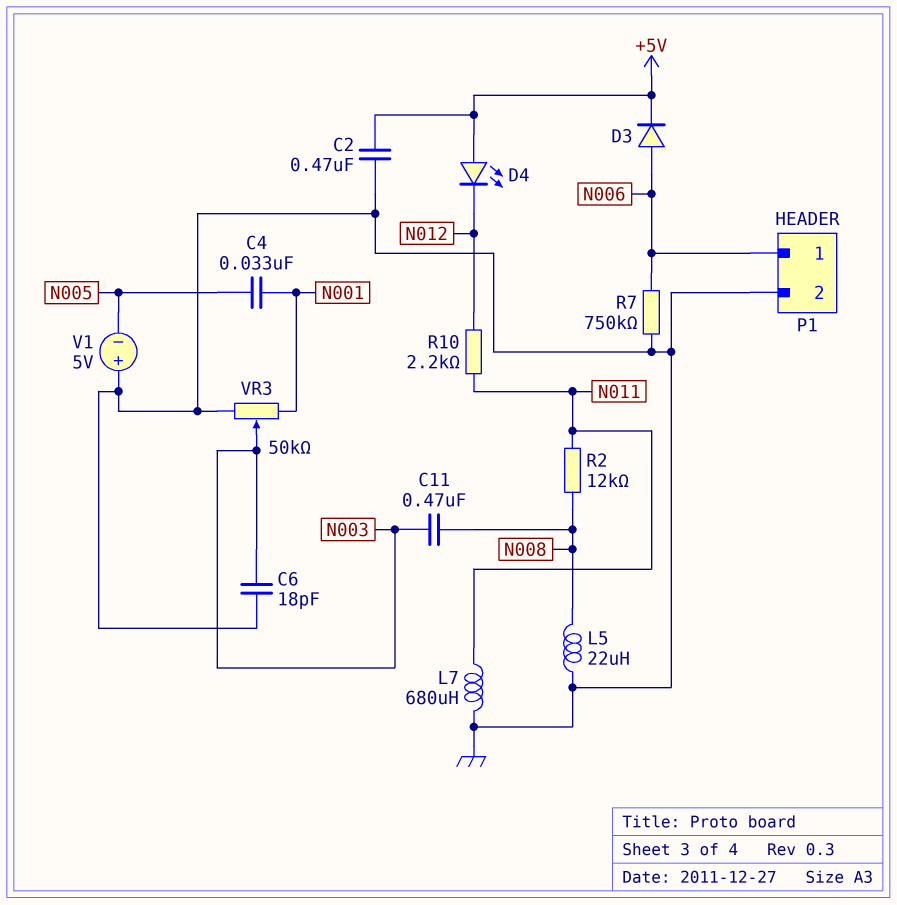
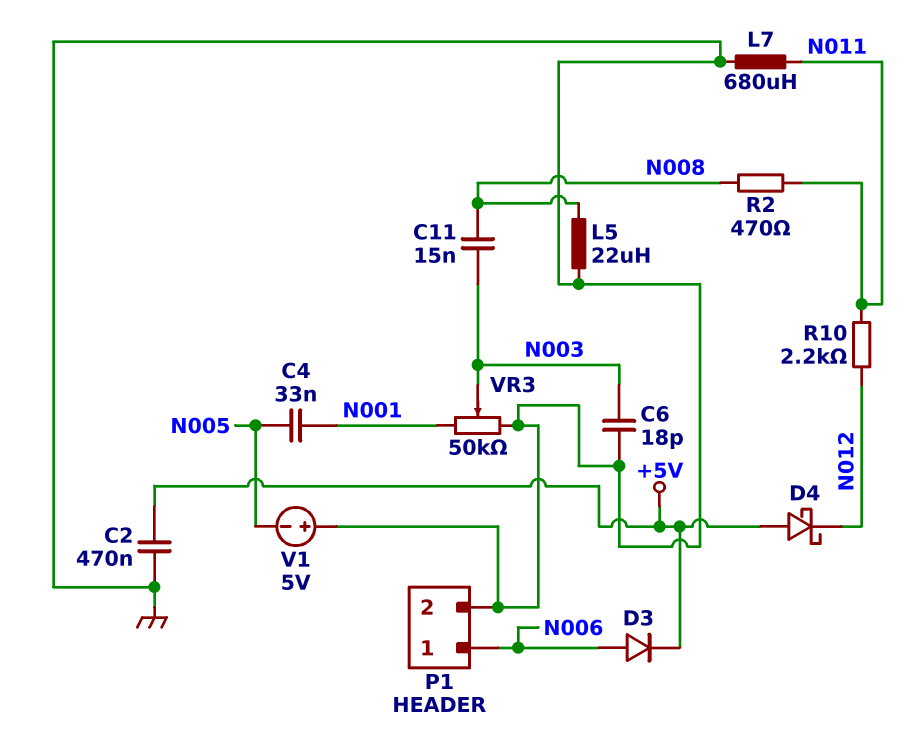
C11: 470nF (N003, N008) -> 15nF (N003, N008)
D4: LED (A +5V, K N012) -> schottky (A +5V, K N012)
R2: 12k (N008, N011) -> 470 (N008, N011)
R7: 750k (GND, N006) -> none

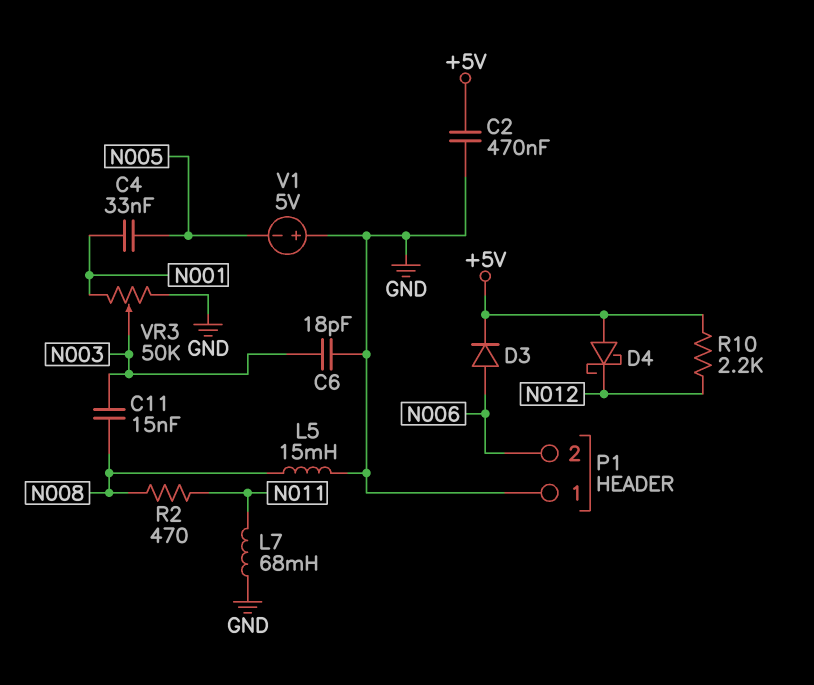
L5: 22uH (GND, N008) -> 15mH (GND, N008)
L7: 680uH (GND, N011) -> 68mH (GND, N011)
P1 pin 1: N006 -> GND
P1 pin 2: GND -> N006
R10: 2.2k (N011, N012) -> 2.2k (+5V, N012)

